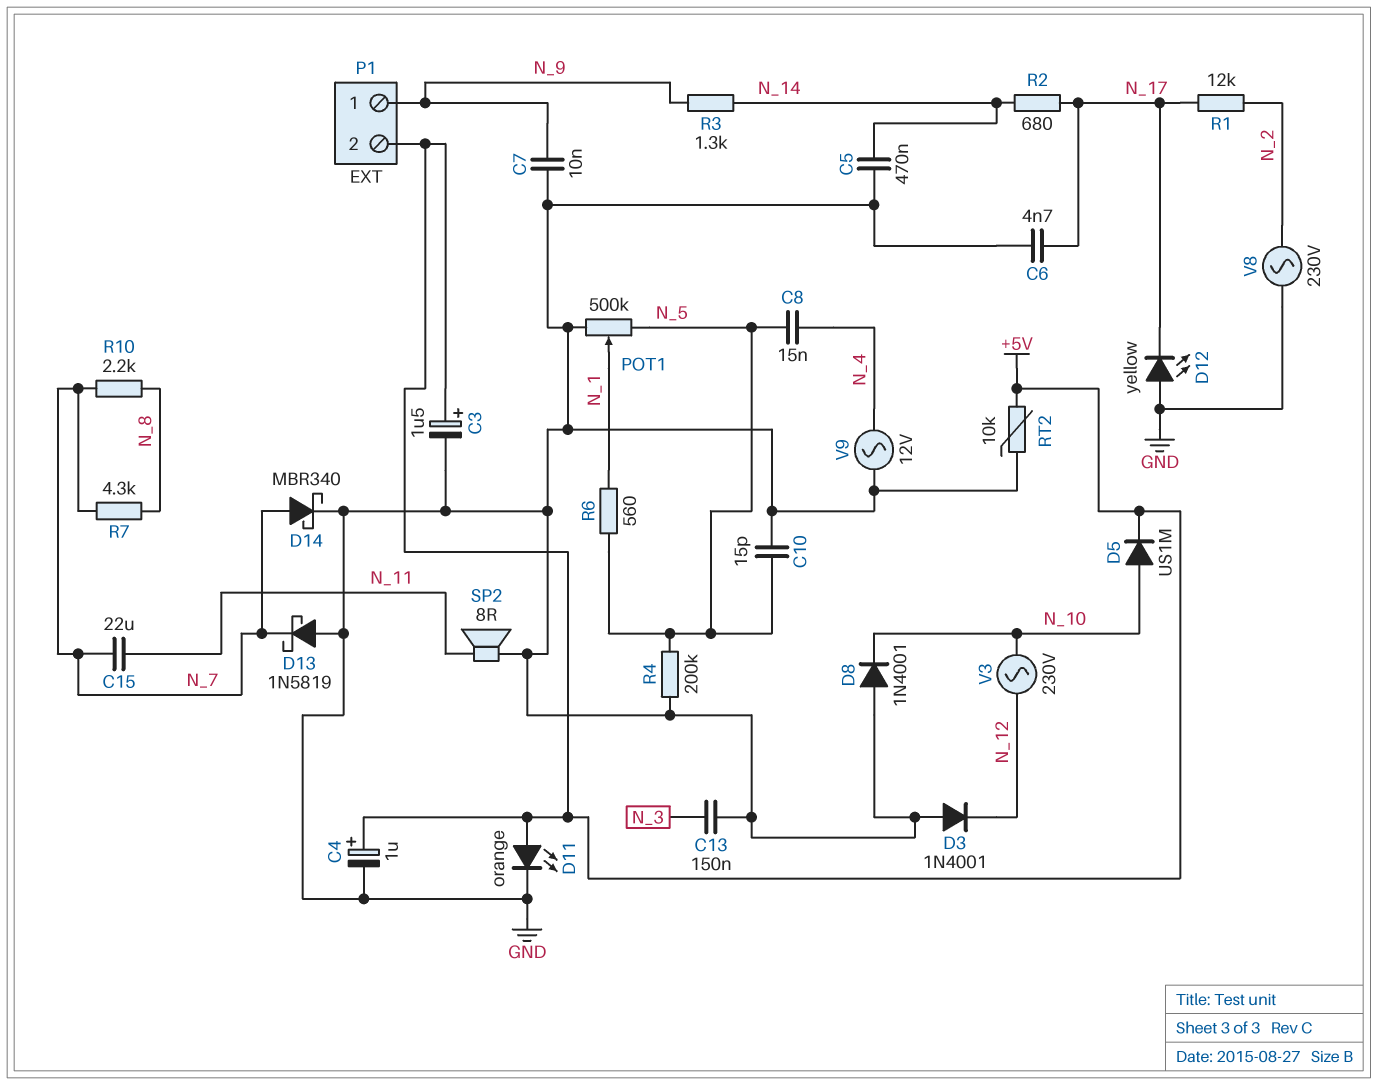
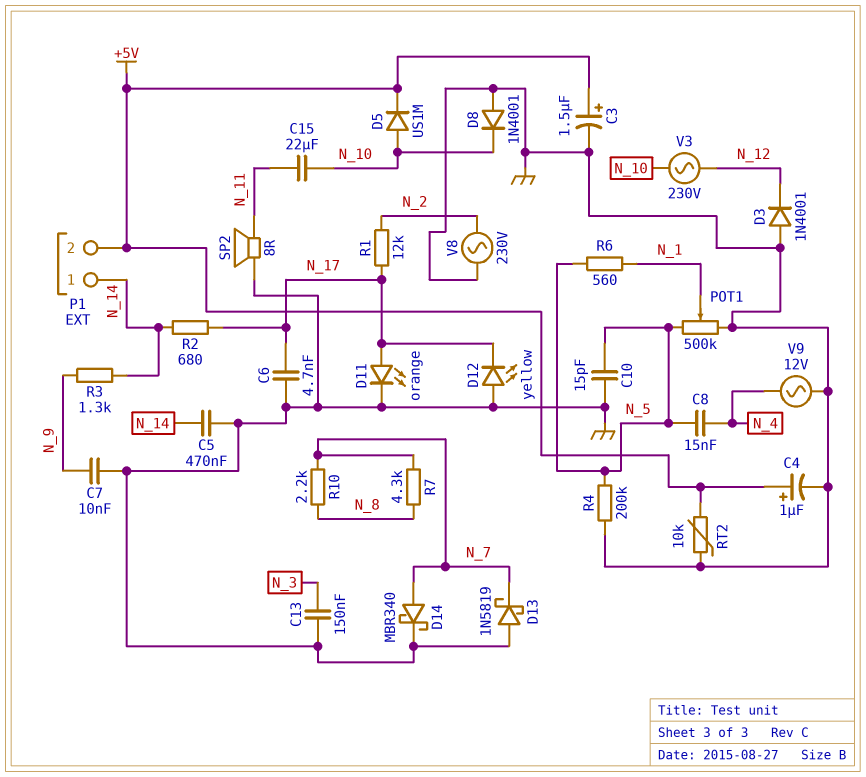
C15: 22uF (N_7, N_11) -> 22uF (N_10, N_11)
D11: LED orange (A +5V, K GND) -> LED orange (A N_17, K GND)
P1 pin 1: N_9 -> N_14

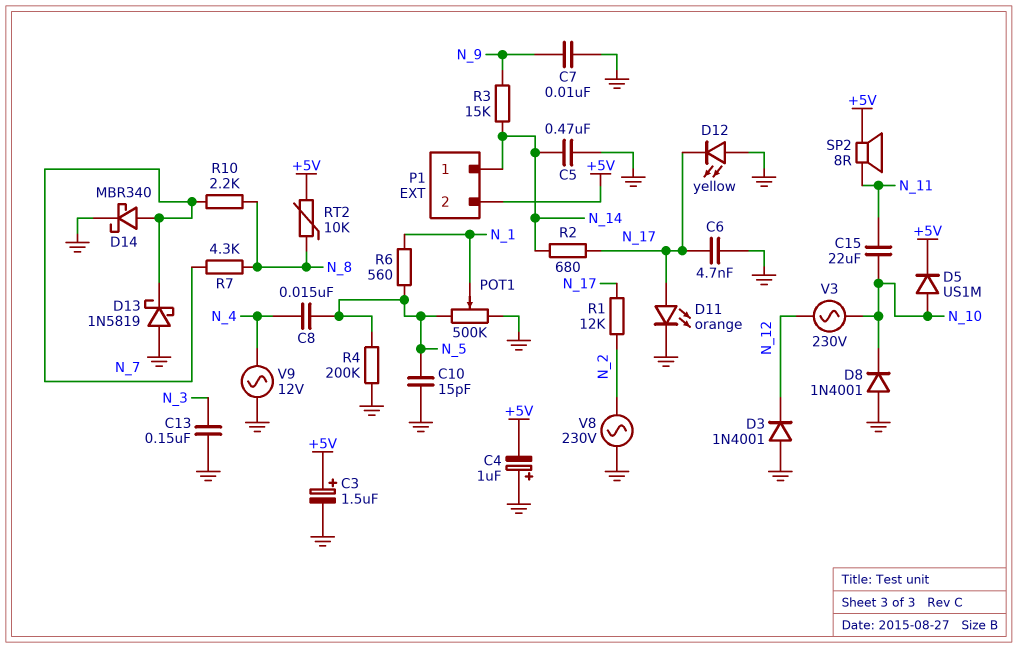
C4: 1uF (plus +5V, minus GND) -> 1uF (plus GND, minus +5V)
R3: 1.3k (N_9, N_14) -> 15k (N_9, N_14)
RT2: 10k (+5V, GND) -> 10k (+5V, N_8)
SP2: speaker 8R (GND, N_11) -> speaker 8R (+5V, N_11)

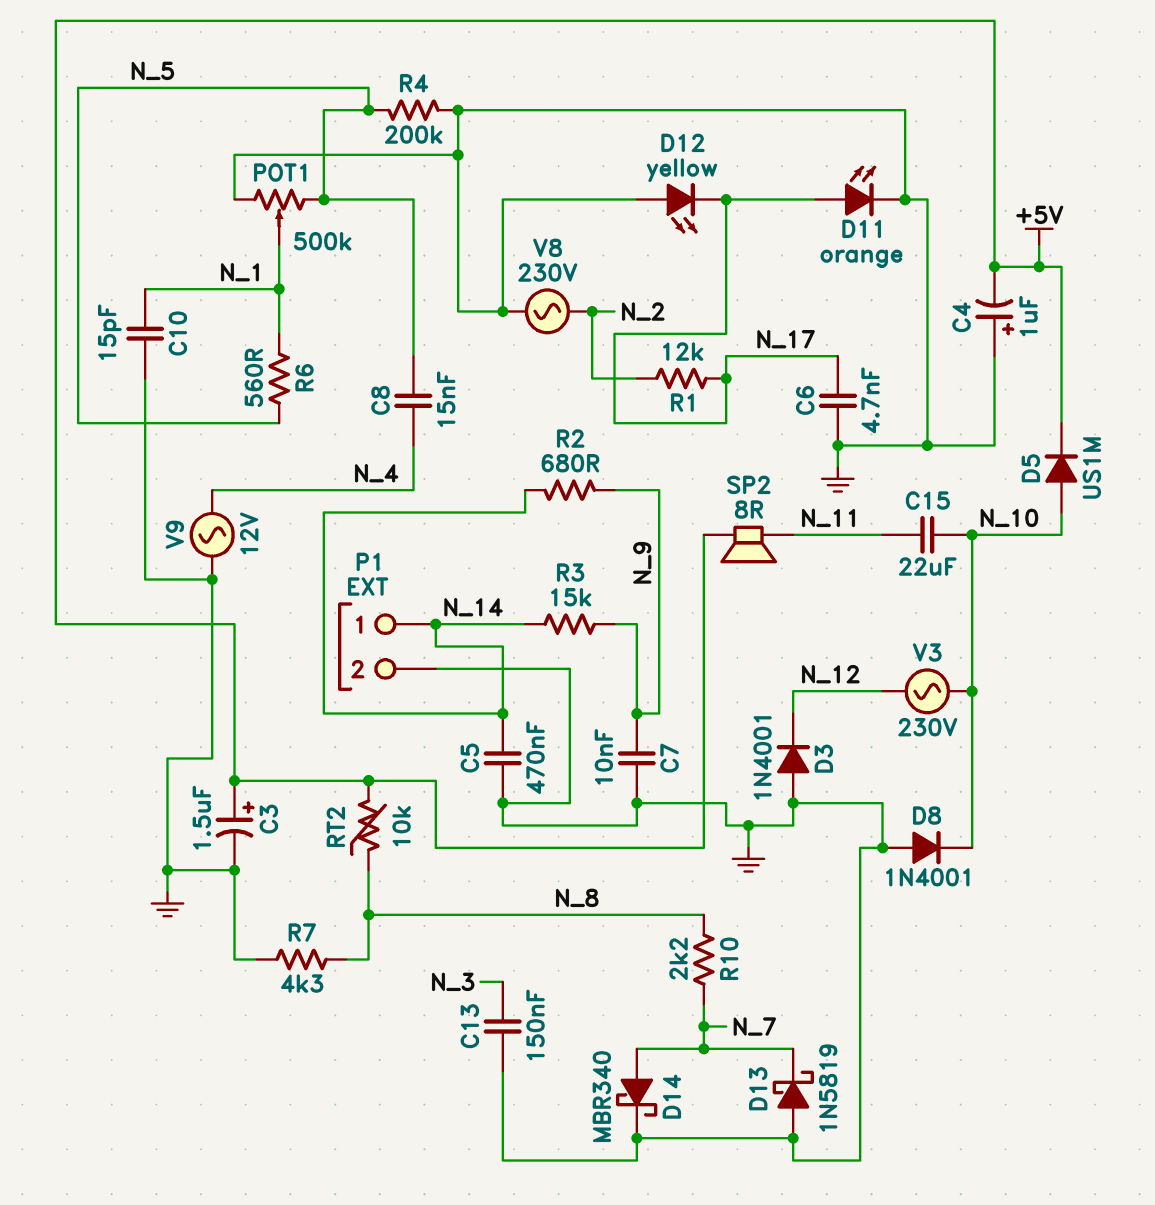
C10: 15pF (GND, N_5) -> 15pF (GND, N_1)
P1 pin 2: +5V -> GND
R2: 680 (N_14, N_17) -> 680 (N_9, N_14)
R7: 4.3k (N_7, N_8) -> 4.3k (GND, N_8)

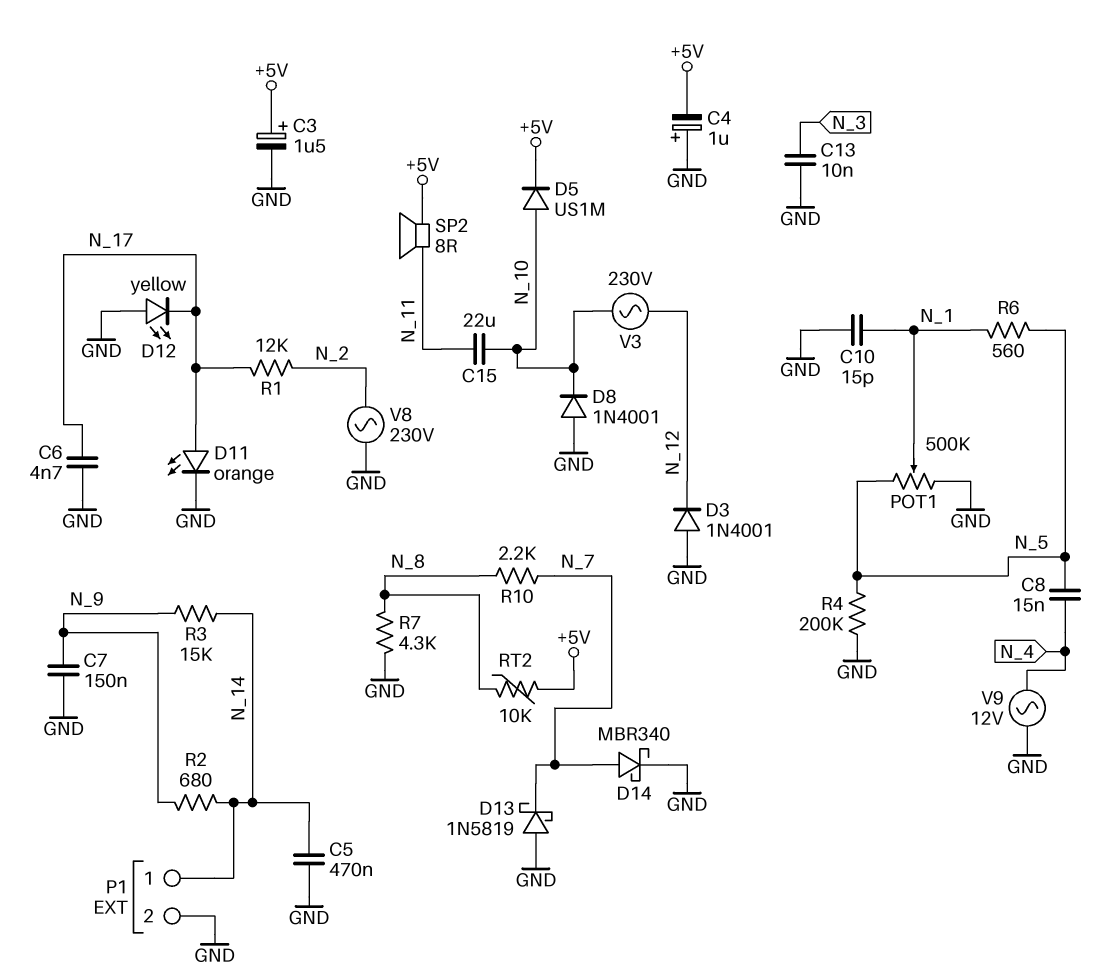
C7: 10nF (GND, N_9) -> 150nF (GND, N_9)
C13: 150nF (GND, N_3) -> 10nF (GND, N_3)

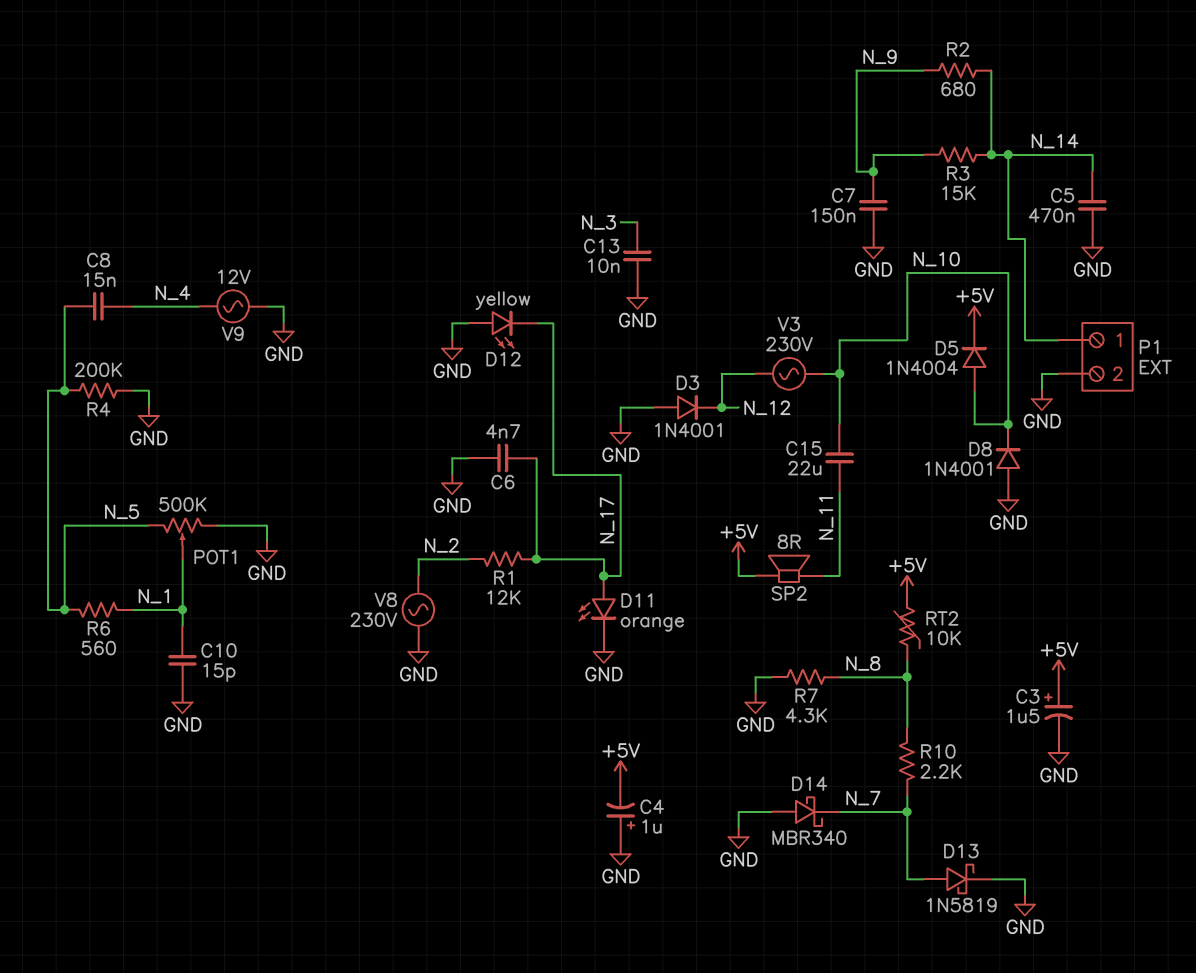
D5: diode US1M (A N_10, K +5V) -> diode 1N4004 (A N_10, K +5V)
D13: schottky 1N5819 (A GND, K N_7) -> schottky 1N5819 (A N_7, K GND)
D14: schottky MBR340 (A N_7, K GND) -> schottky MBR340 (A GND, K N_7)

